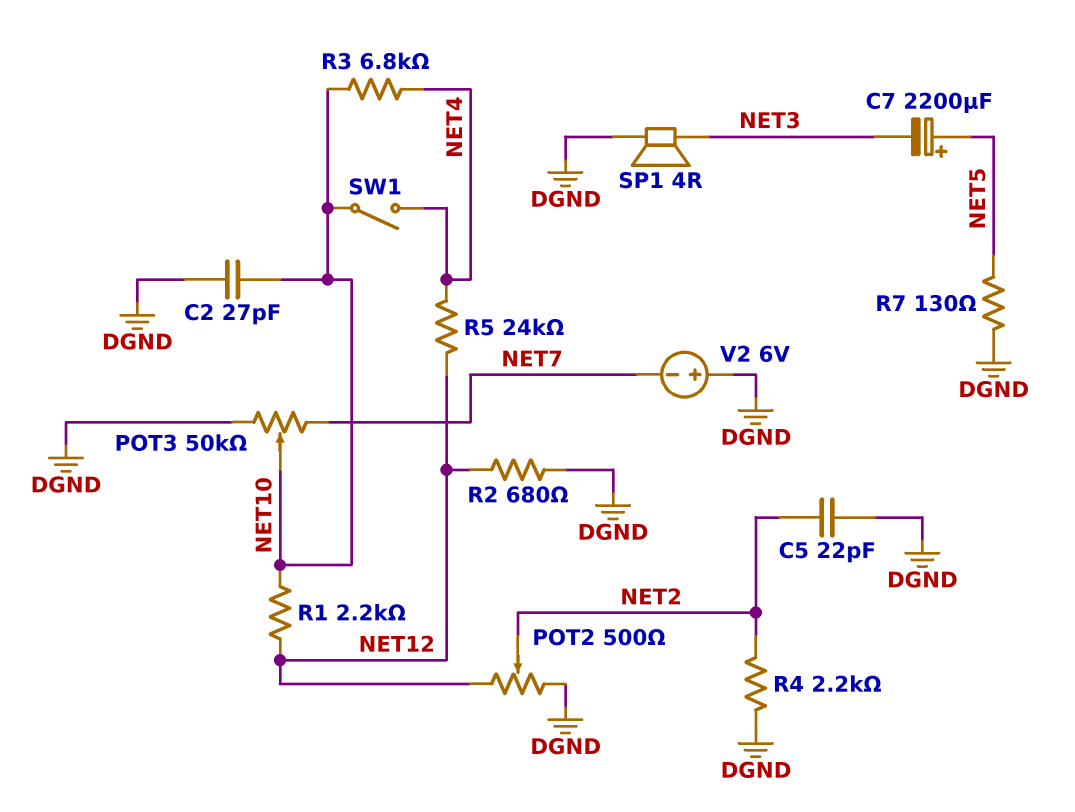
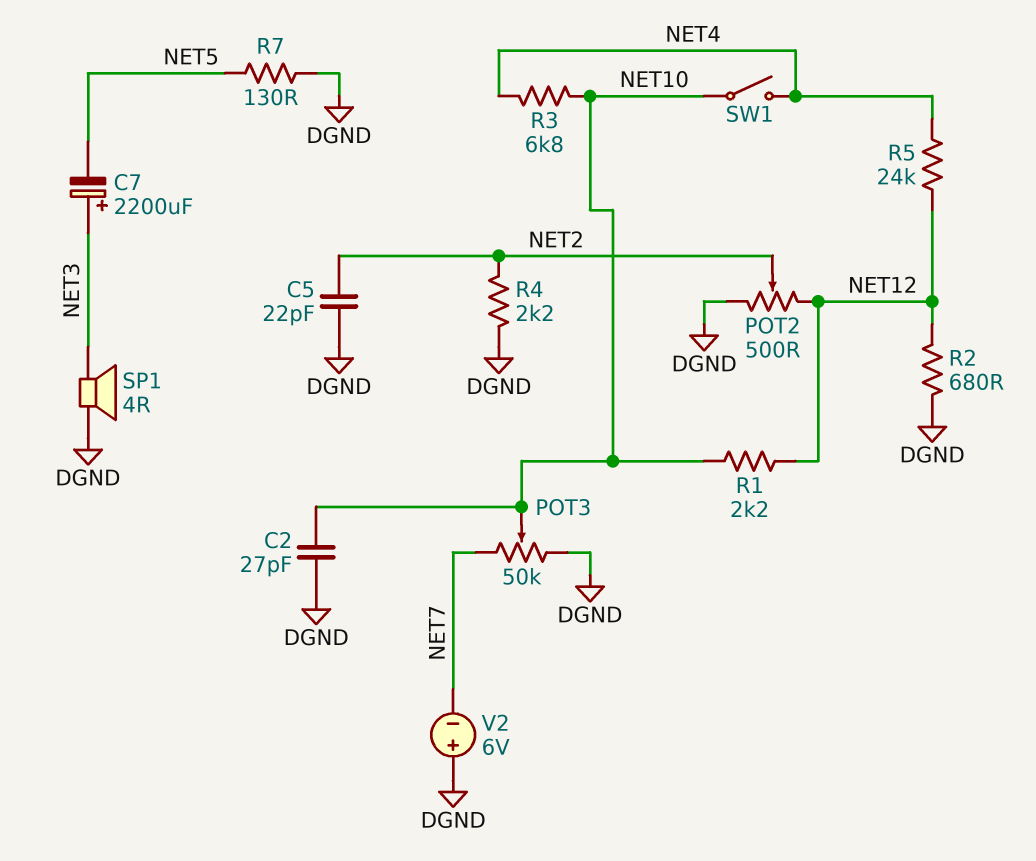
C7: 2200uF (plus NET5, minus NET3) -> 2200uF (plus NET3, minus NET5)

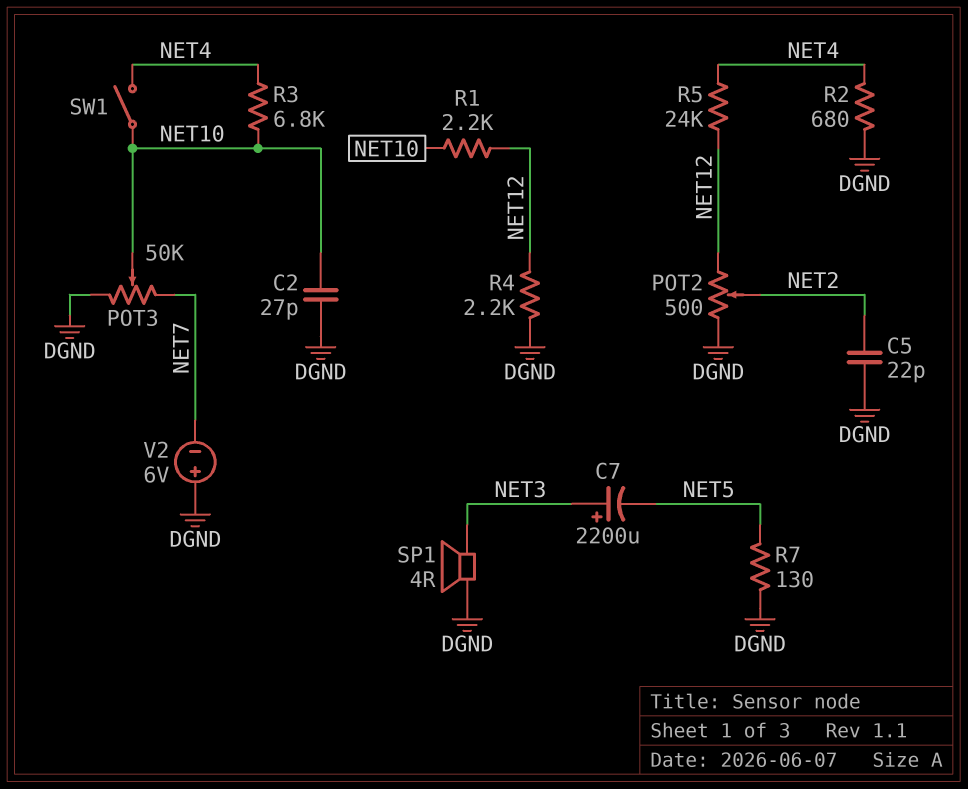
R2: 680 (DGND, NET12) -> 680 (DGND, NET4)
R4: 2.2k (DGND, NET2) -> 2.2k (DGND, NET12)

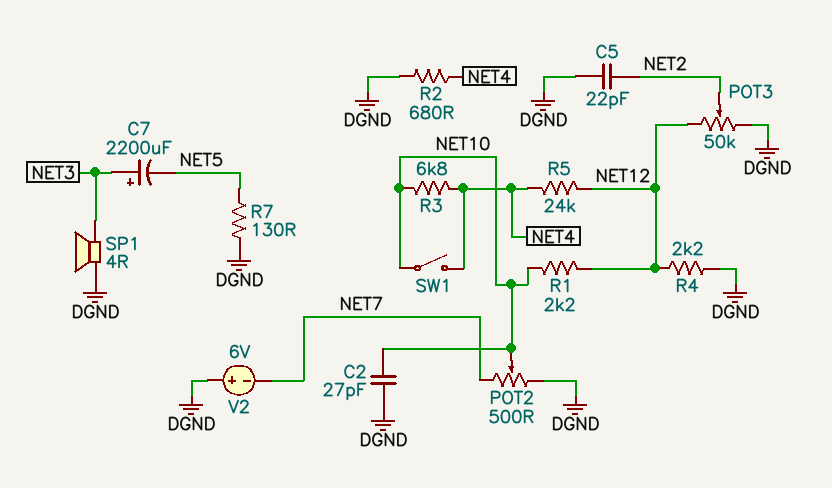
POT2: 500 (DGND, NET12, wiper NET2) -> 500 (DGND, NET7, wiper NET10)
POT3: 50k (DGND, NET7, wiper NET10) -> 50k (DGND, NET12, wiper NET2)

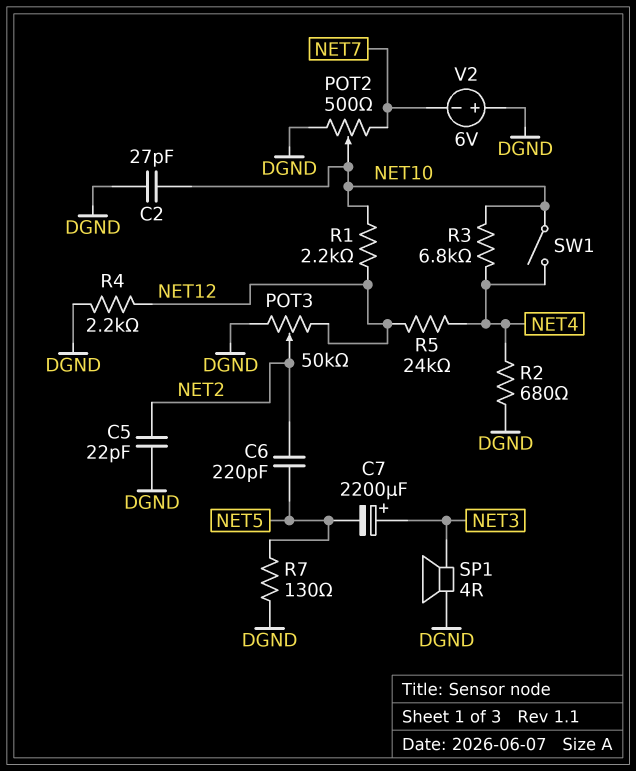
C6: none -> 220pF (NET2, NET5)

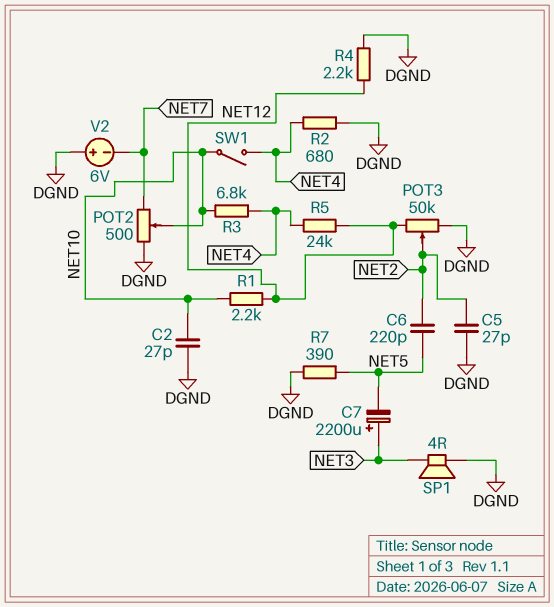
C5: 22pF (DGND, NET2) -> 27pF (DGND, NET2)
R7: 130 (DGND, NET5) -> 390 (DGND, NET5)

